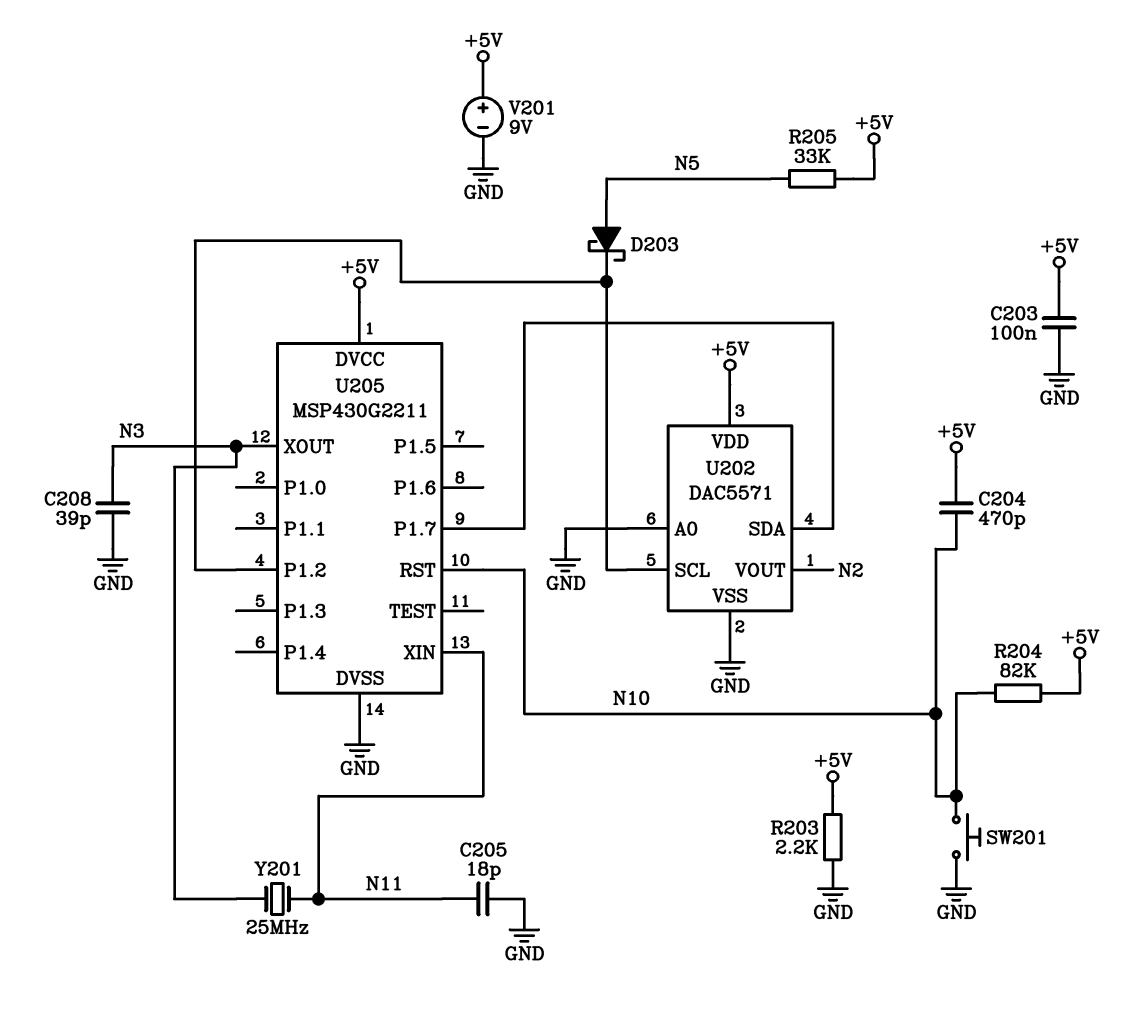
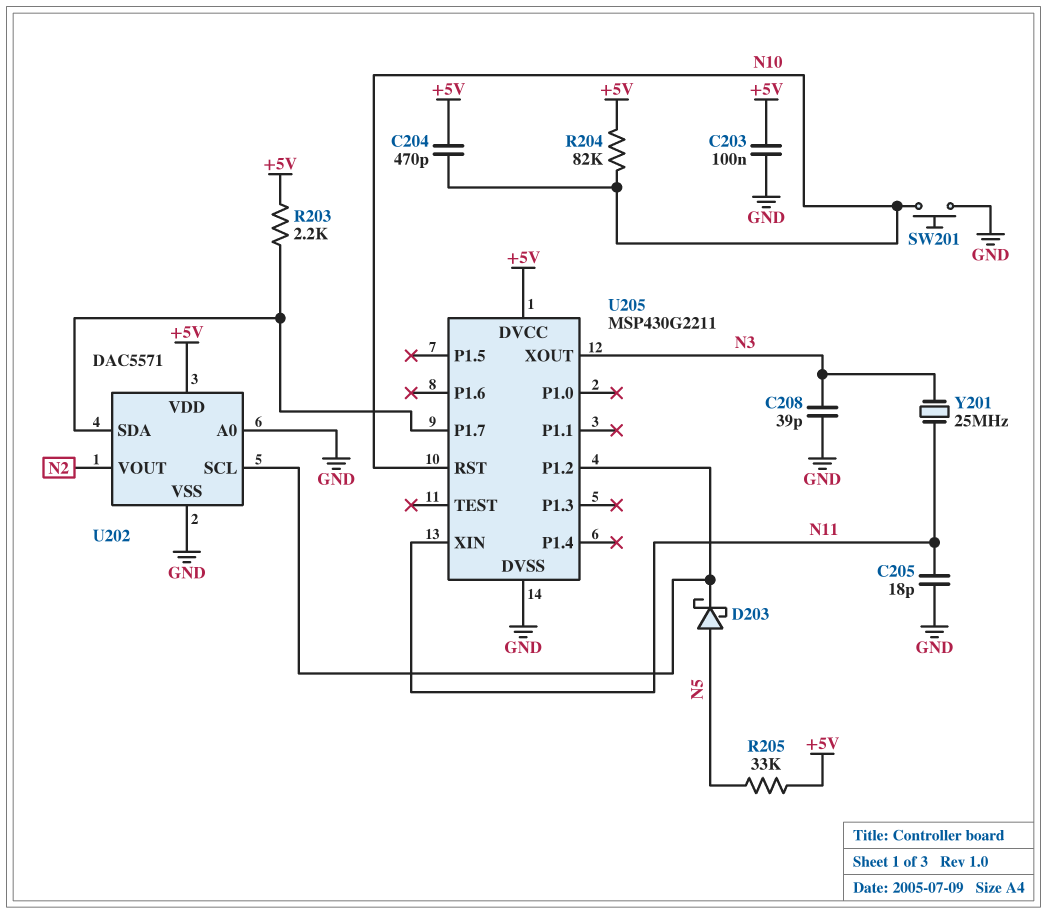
R203: 2.2k (+5V, GND) -> 2.2k (+5V, U202/SDA)
V201: 9V (plus +5V, minus GND) -> none

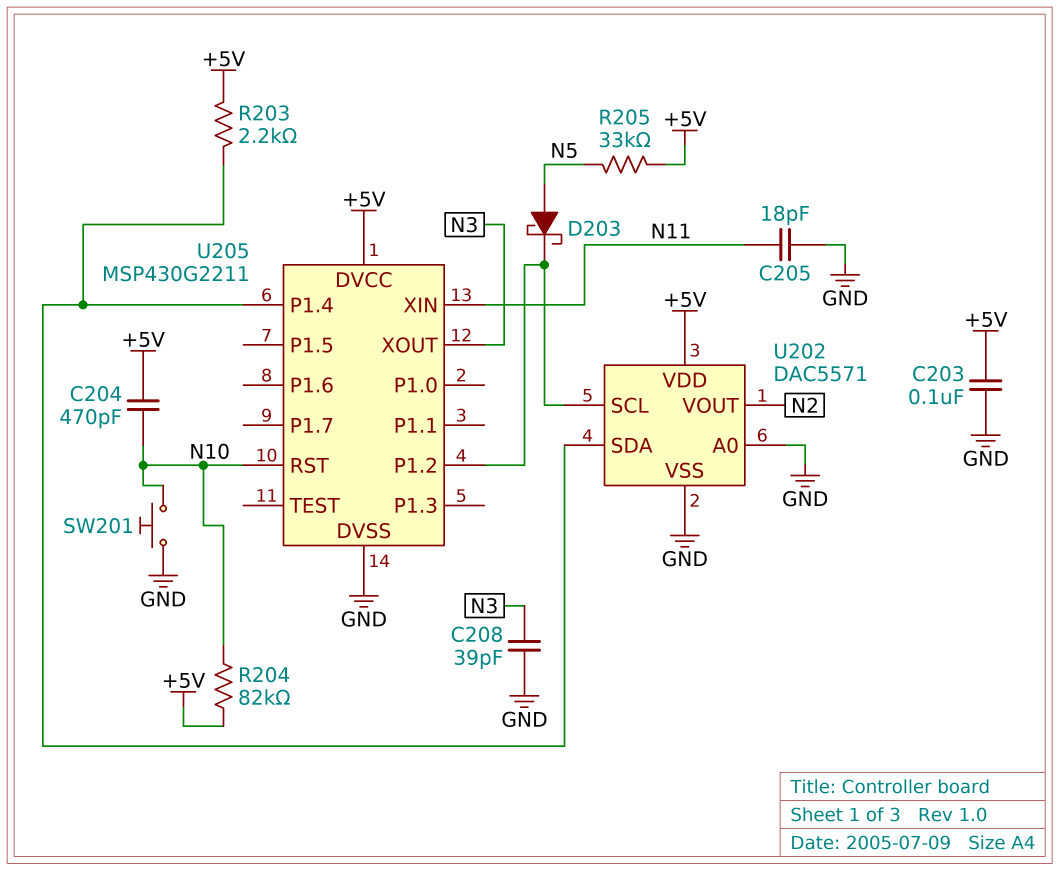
U205 pin P1.4: none -> U202/SDA
U205 pin P1.7: U202/SDA -> none
Y201: 25MHz (N3, N11) -> none

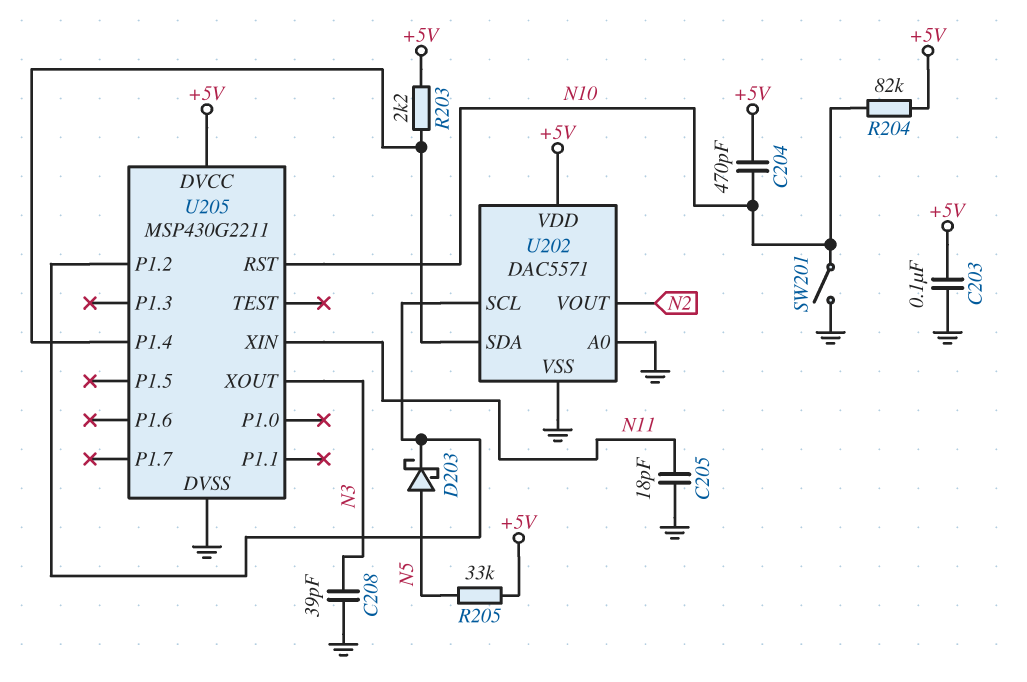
SW201: button (GND, N10) -> switch (GND, N10)

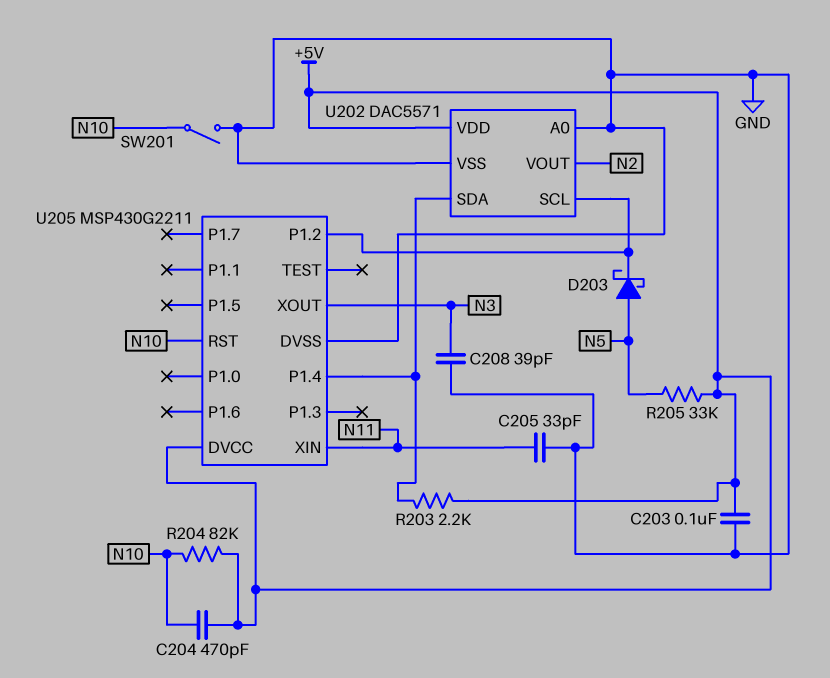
C205: 18pF (GND, N11) -> 33pF (GND, N11)

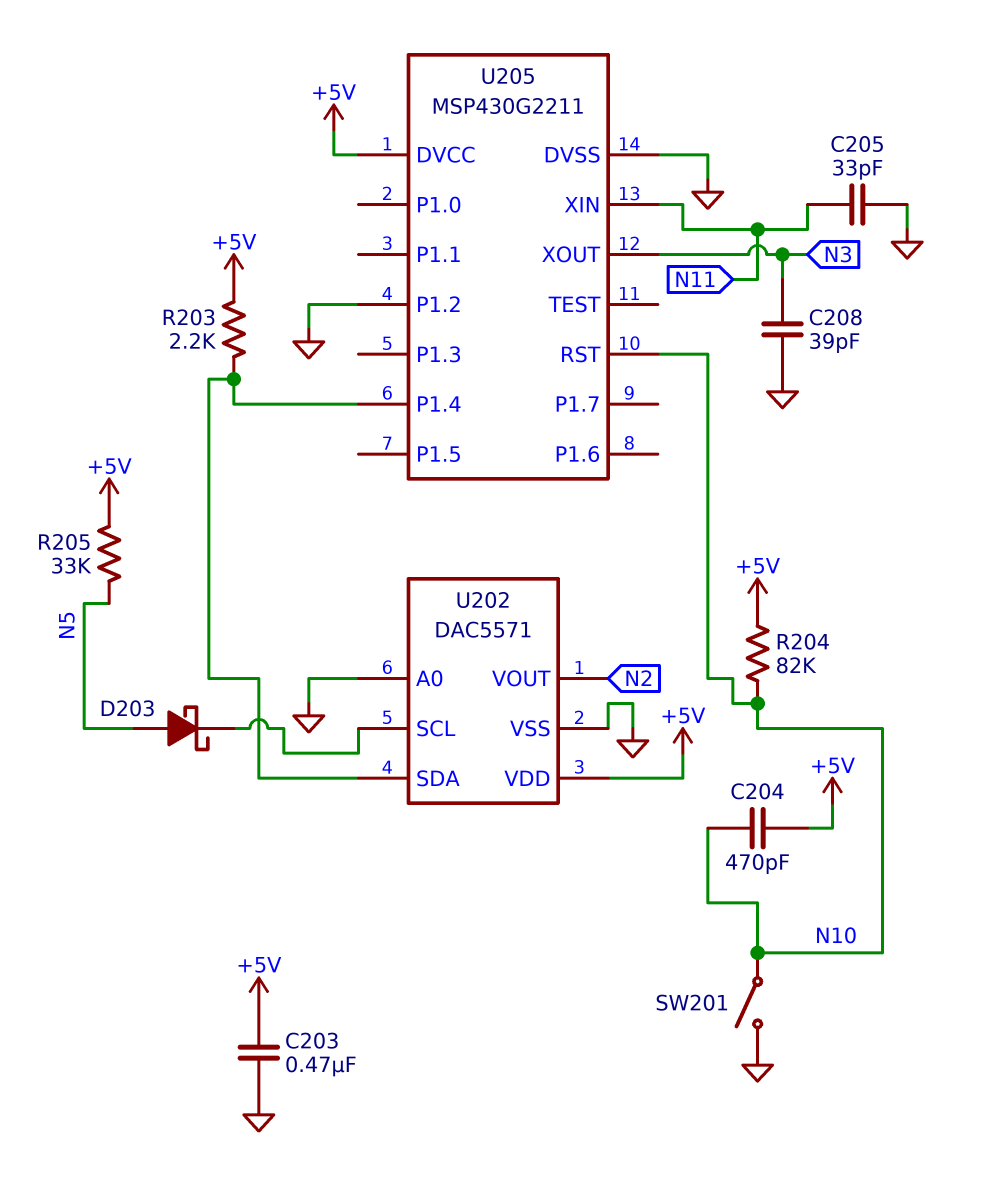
C203: 100nF (+5V, GND) -> 470nF (+5V, GND)
U205 pin P1.2: U202/SCL -> GND

